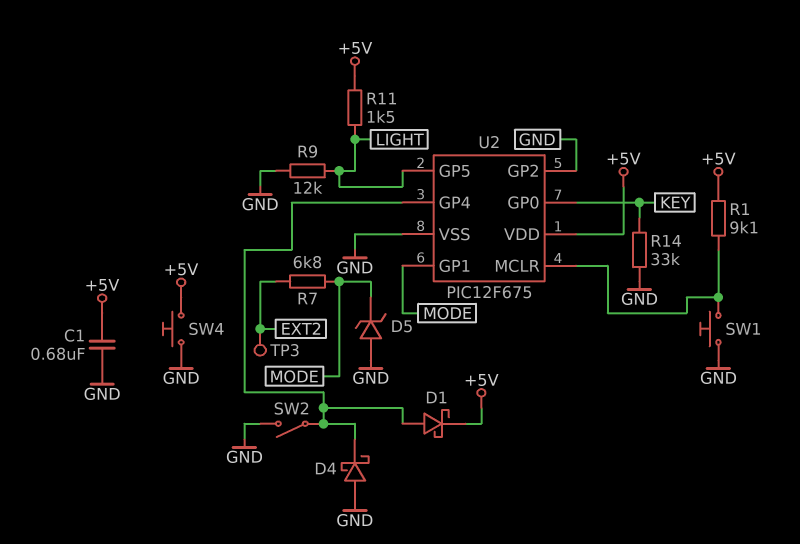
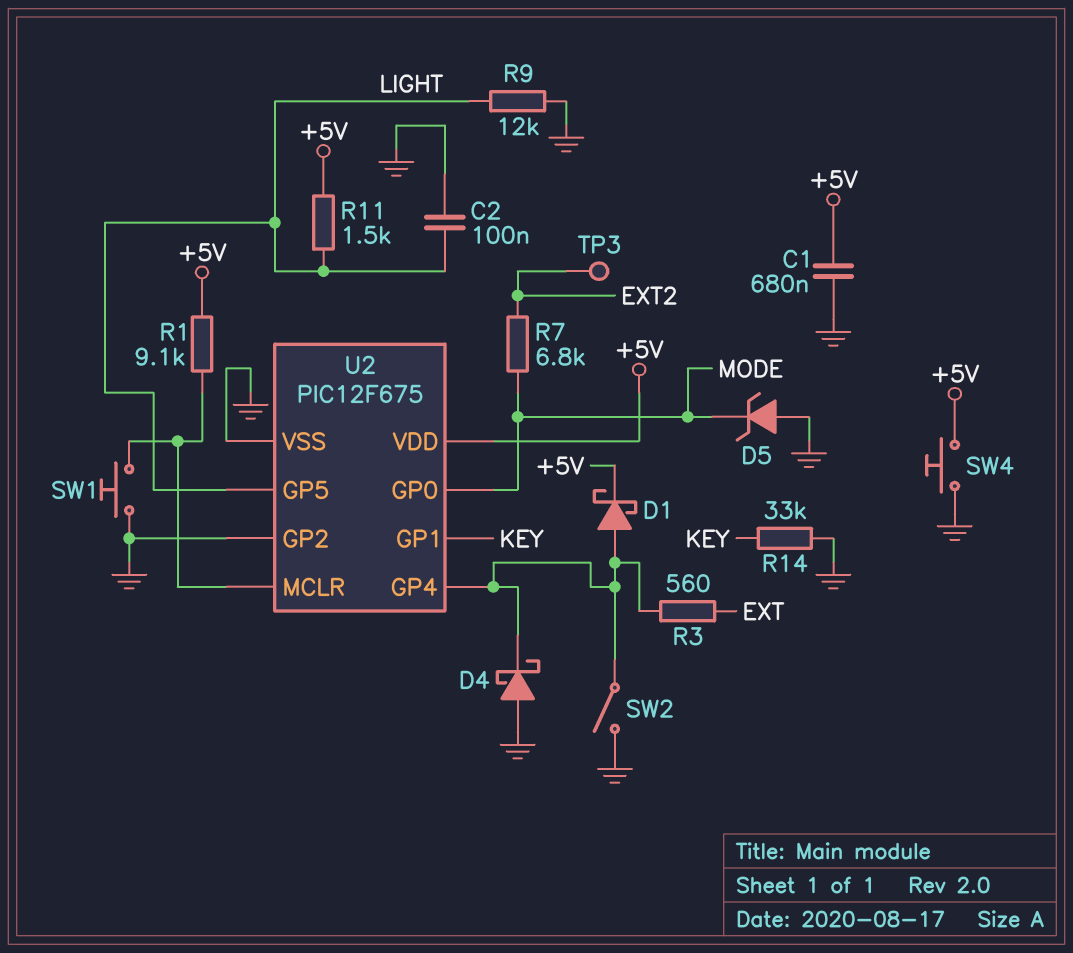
C2: none -> 100nF (GND, LIGHT)
R3: none -> 560 (EXT, U2/GP4)
U2 pin GP0: KEY -> MODE
U2 pin GP1: MODE -> KEY

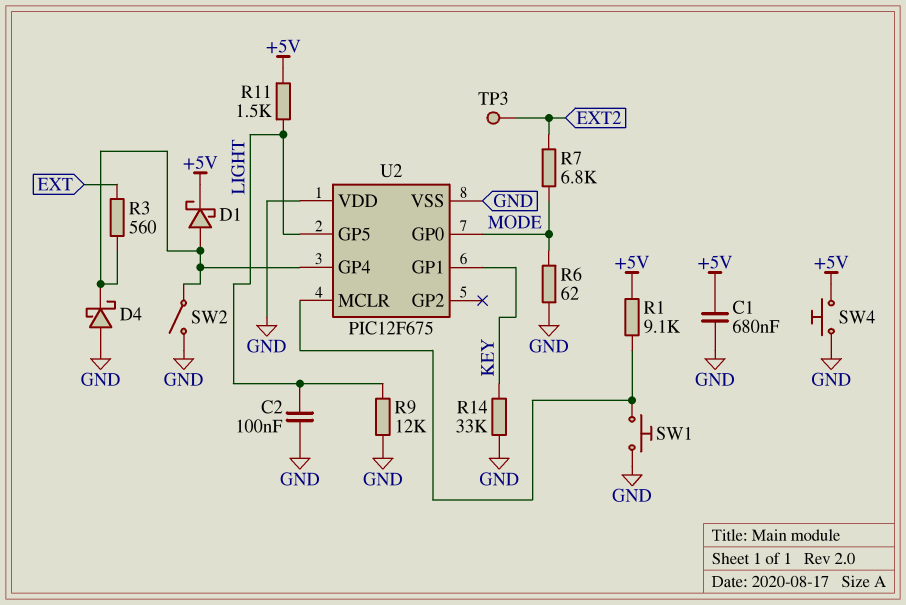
D5: zener (A GND, K MODE) -> none
R6: none -> 62 (GND, MODE)
U2 pin GP2: GND -> none
U2 pin VDD: +5V -> GND

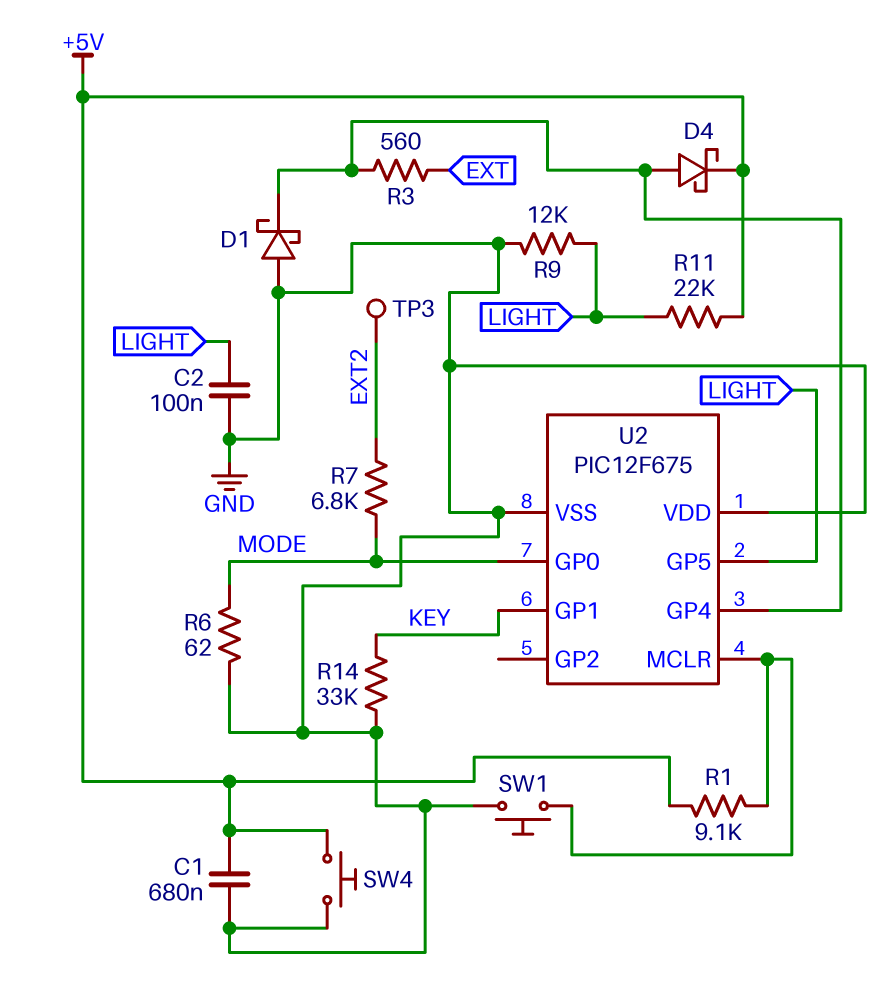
D1: schottky (A U2/GP4, K +5V) -> schottky (A GND, K U2/GP4)
D4: schottky (A GND, K U2/GP4) -> schottky (A U2/GP4, K +5V)
R11: 1.5k (+5V, LIGHT) -> 22k (+5V, LIGHT)
SW2: switch (GND, U2/GP4) -> none

